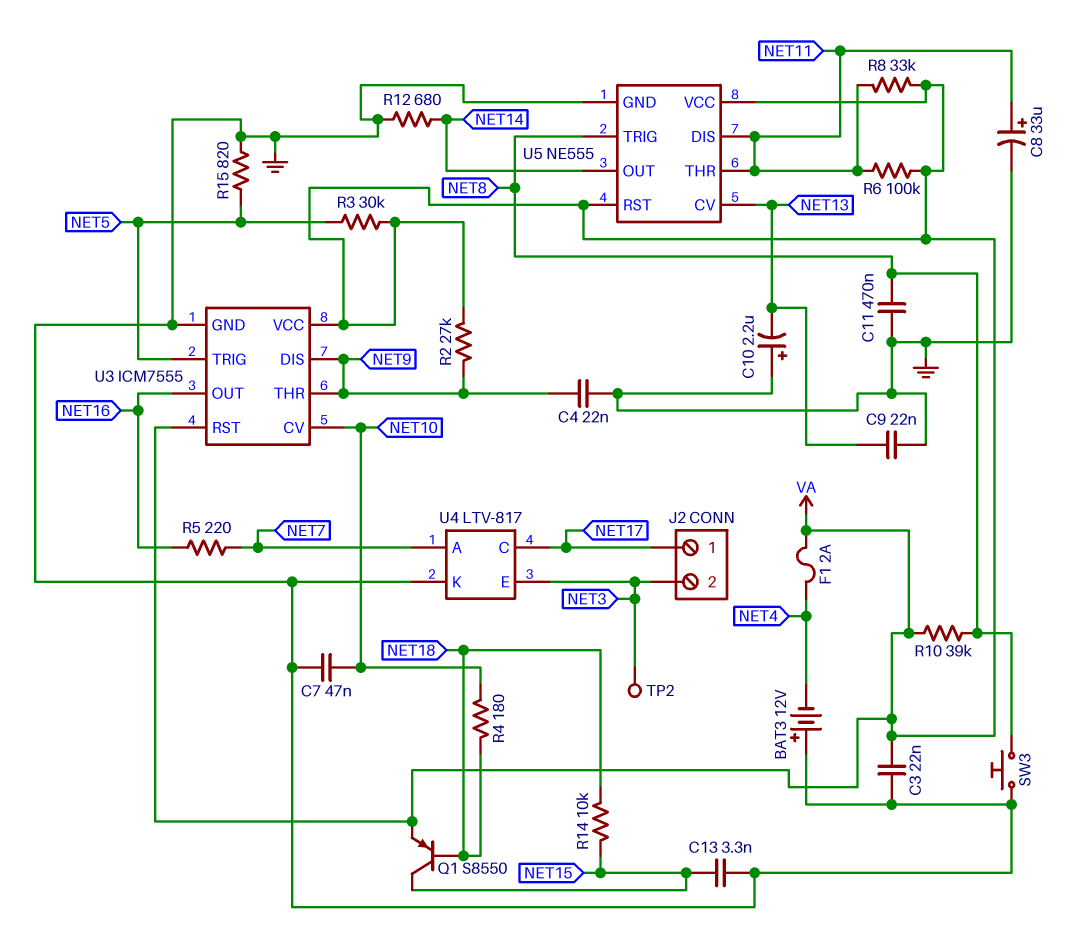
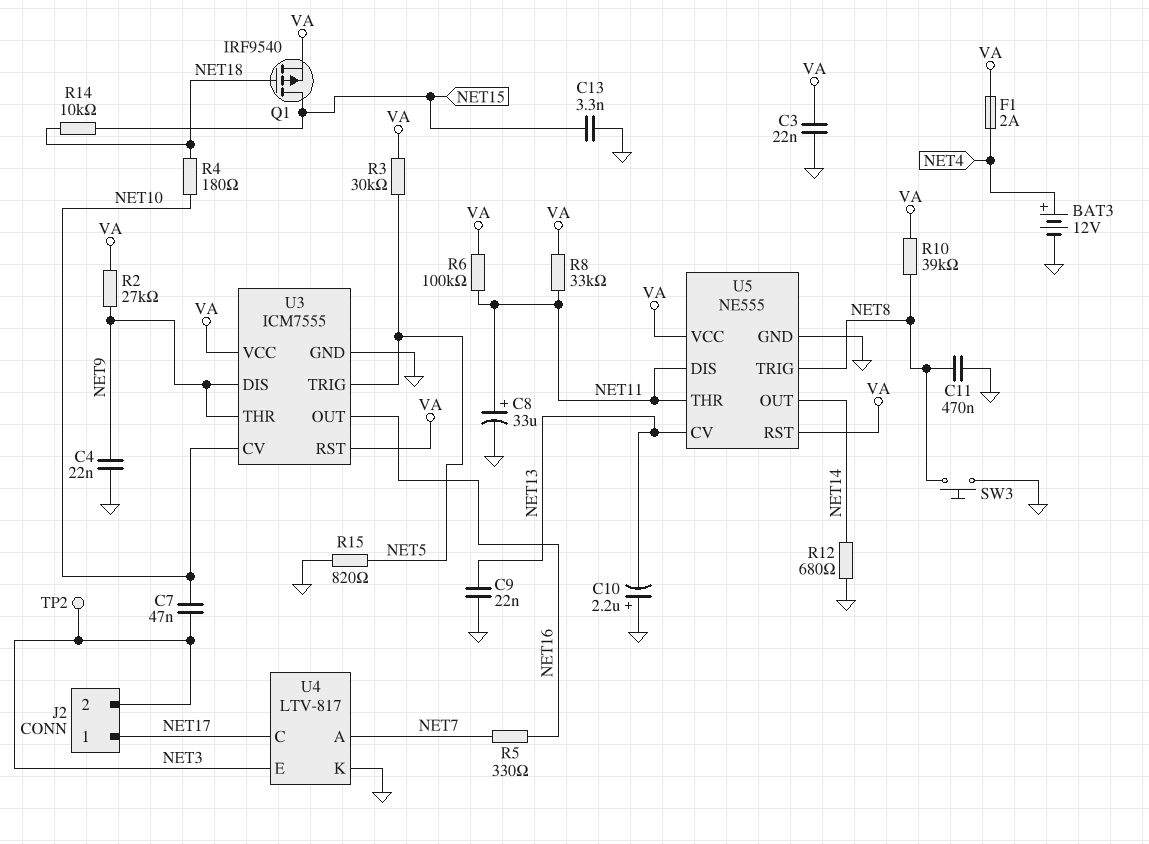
BAT3: 12V (plus GND, minus NET4) -> 12V (plus NET4, minus GND)
C7: 47nF (GND, NET10) -> 47nF (NET3, NET10)
Q1: PNP S8550 (B NET18, C NET15, E VA) -> PMOS IRF9540 (G NET18, D NET15, S VA)
R5: 220 (NET7, NET16) -> 330 (NET7, NET16)

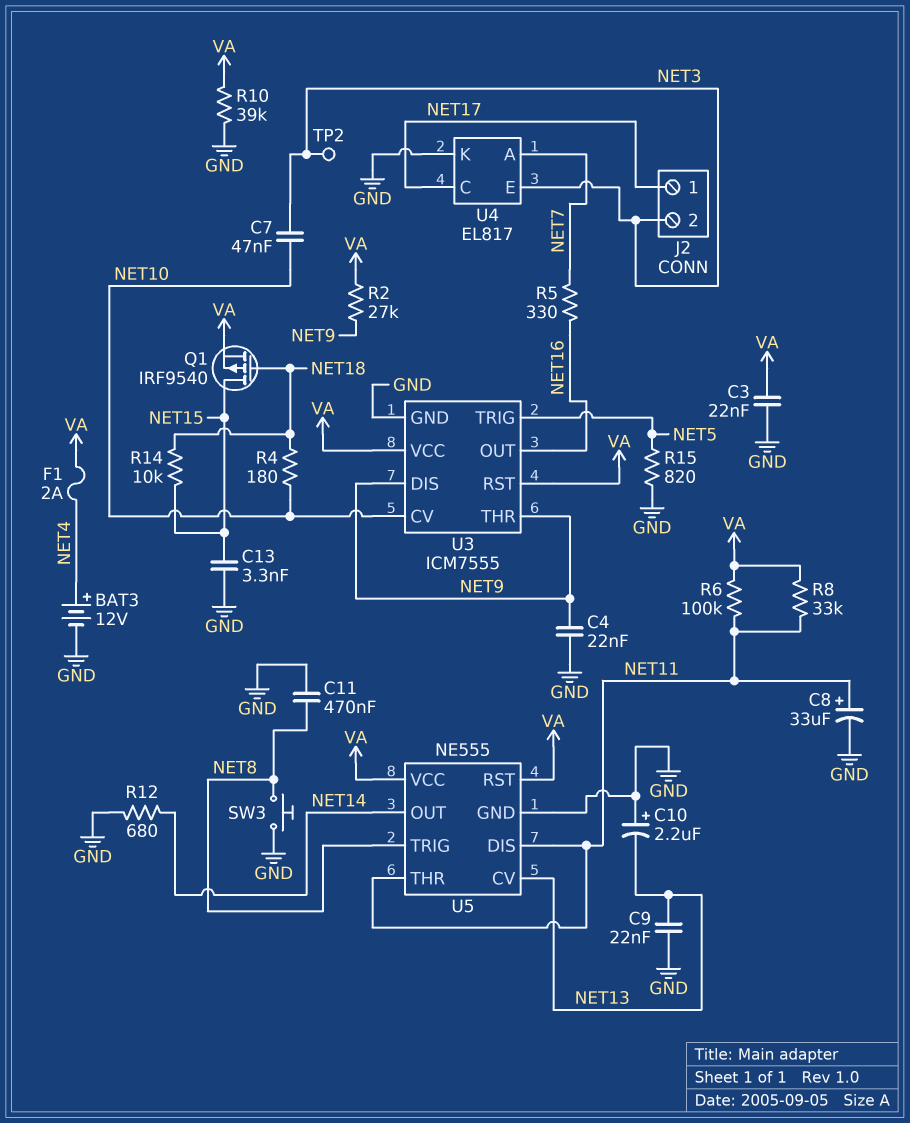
R3: 30k (NET5, VA) -> none
R10: 39k (NET8, VA) -> 39k (GND, VA)
U4: LTV-817 -> EL817

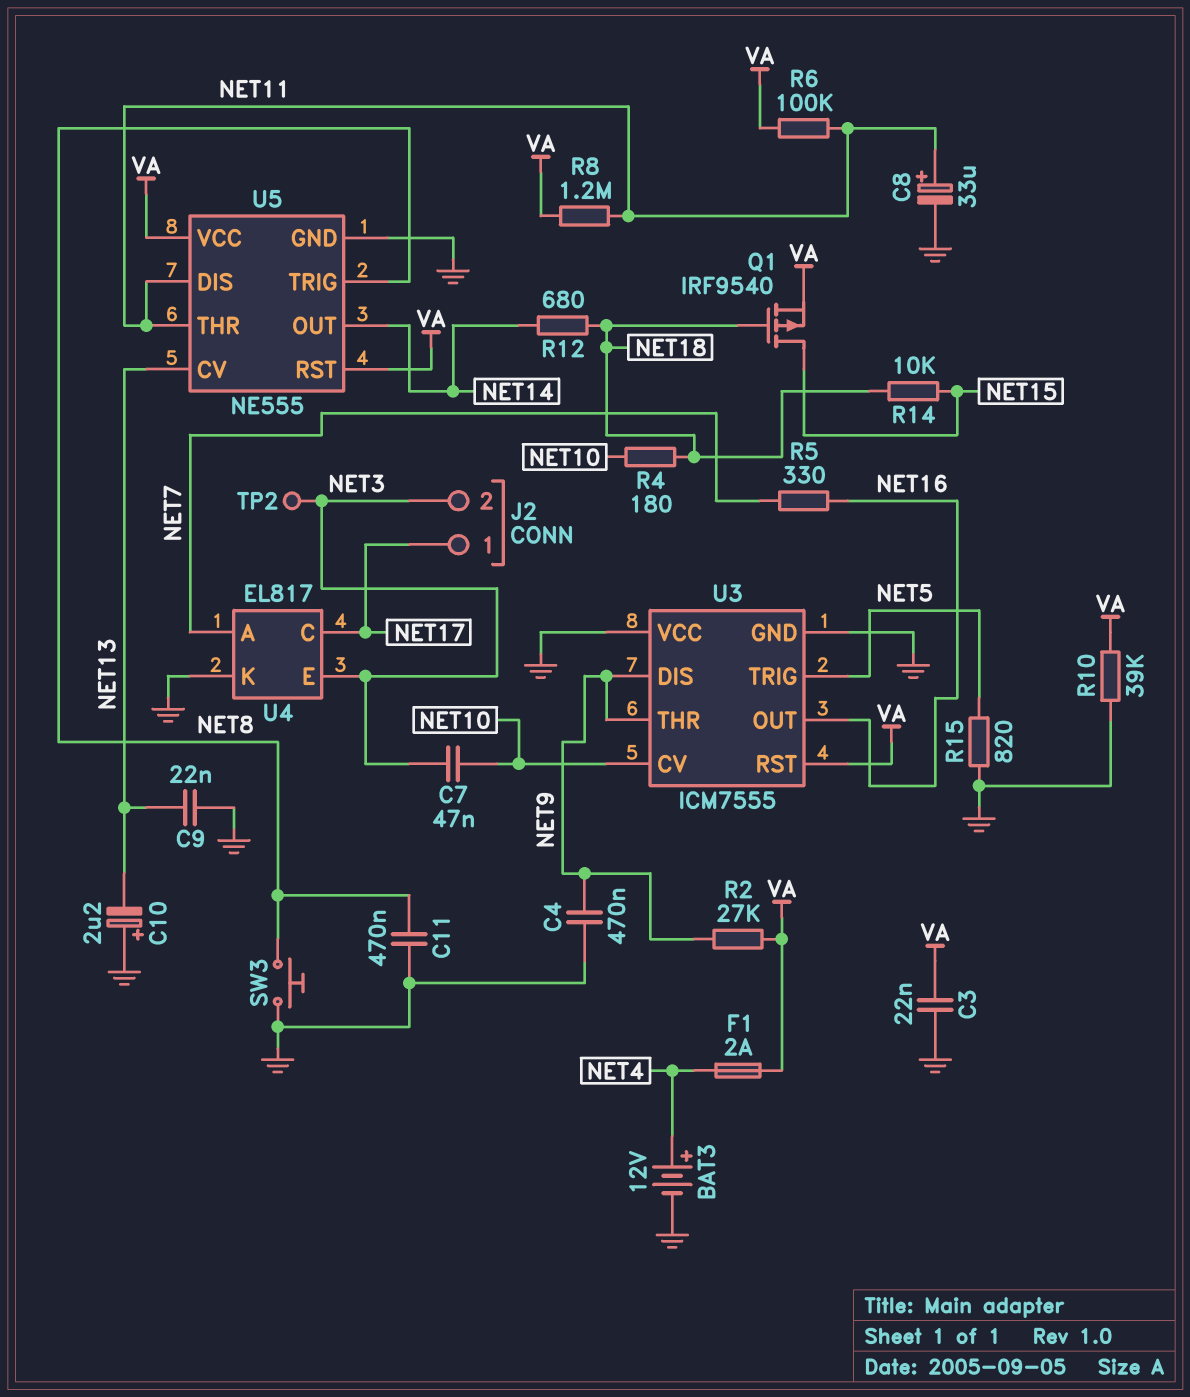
C4: 22nF (GND, NET9) -> 470nF (GND, NET9)
C13: 3.3nF (GND, NET15) -> none
R8: 33k (NET11, VA) -> 1.2M (NET11, VA)
R12: 680 (GND, NET14) -> 680 (NET14, NET18)
U3 pin VCC: VA -> GND

